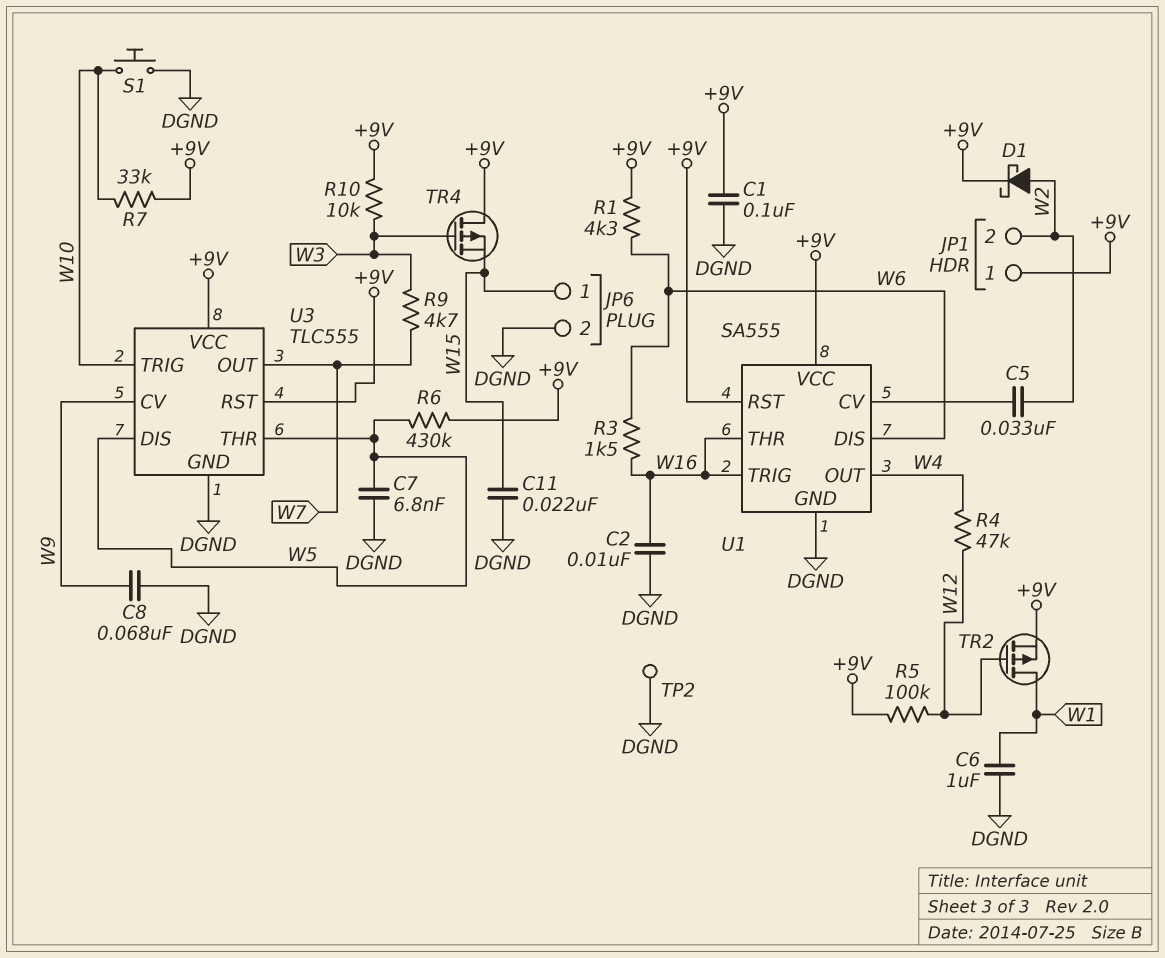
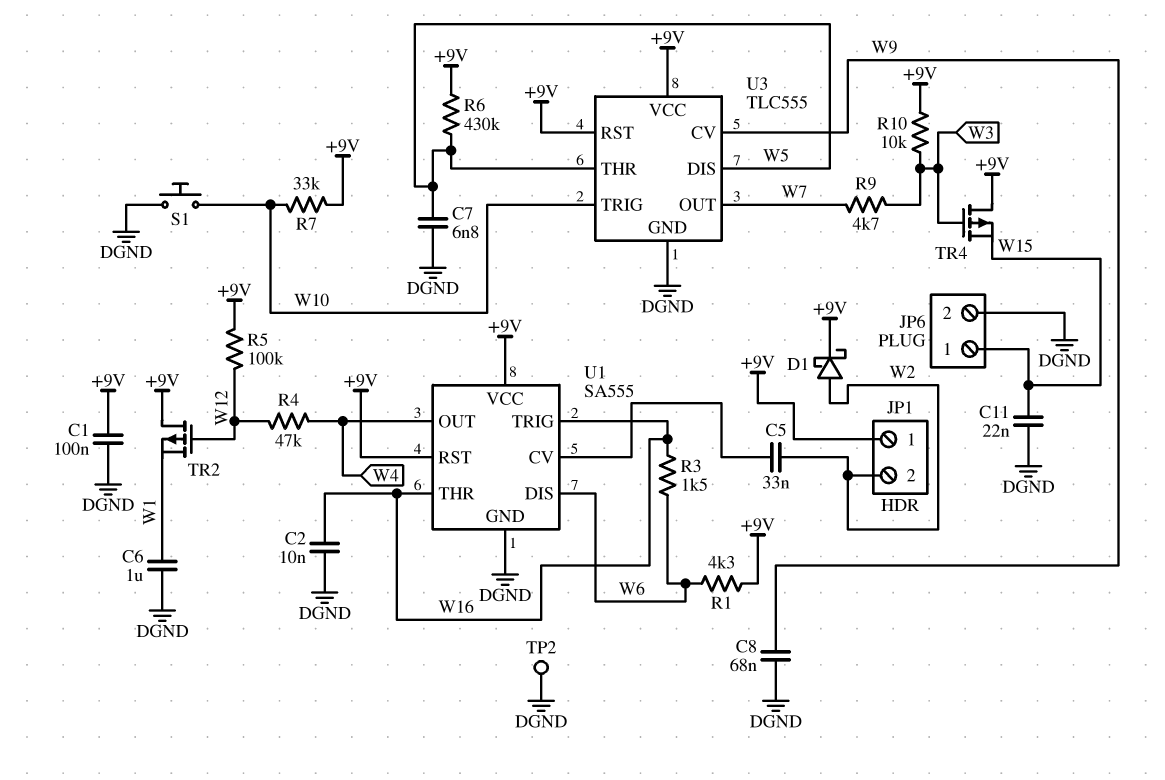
TR2: PMOS (G W12, D W1, S +9V) -> PMOS (G W12, D +9V, S W1)

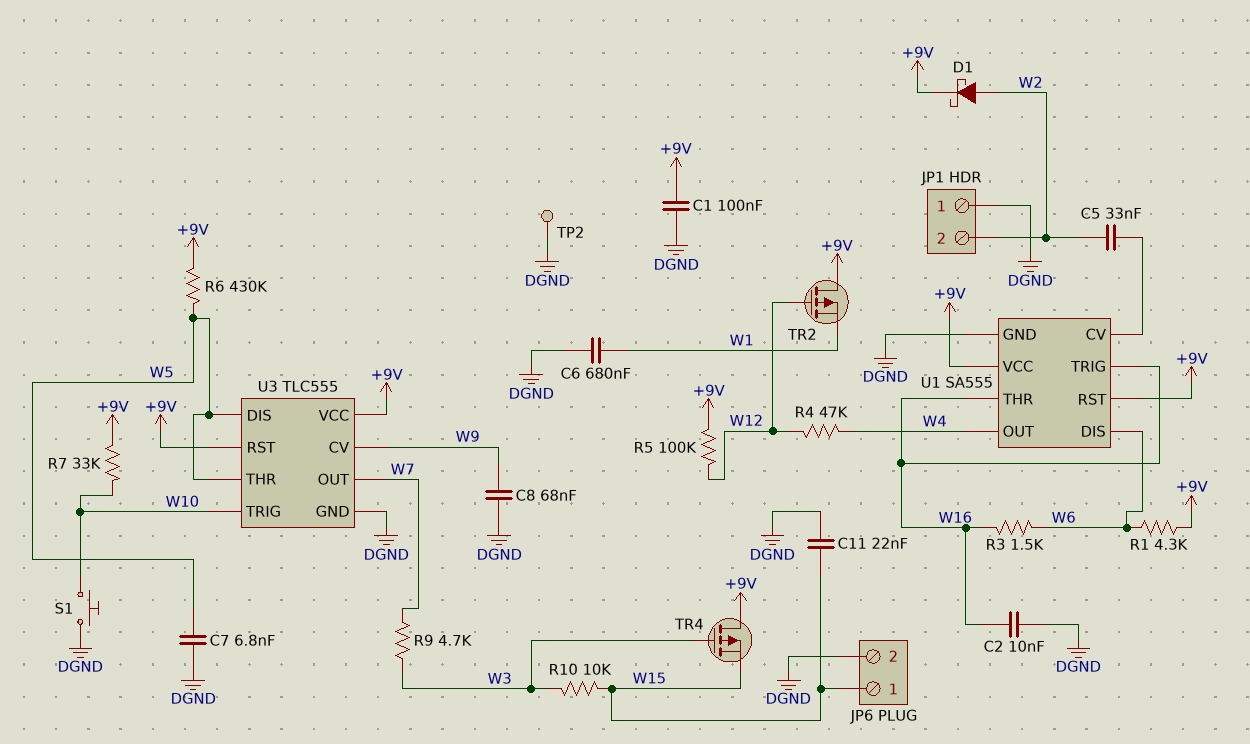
C6: 1uF (DGND, W1) -> 680nF (DGND, W1)
JP1 pin 1: +9V -> DGND
R10: 10k (+9V, W3) -> 10k (W3, W15)

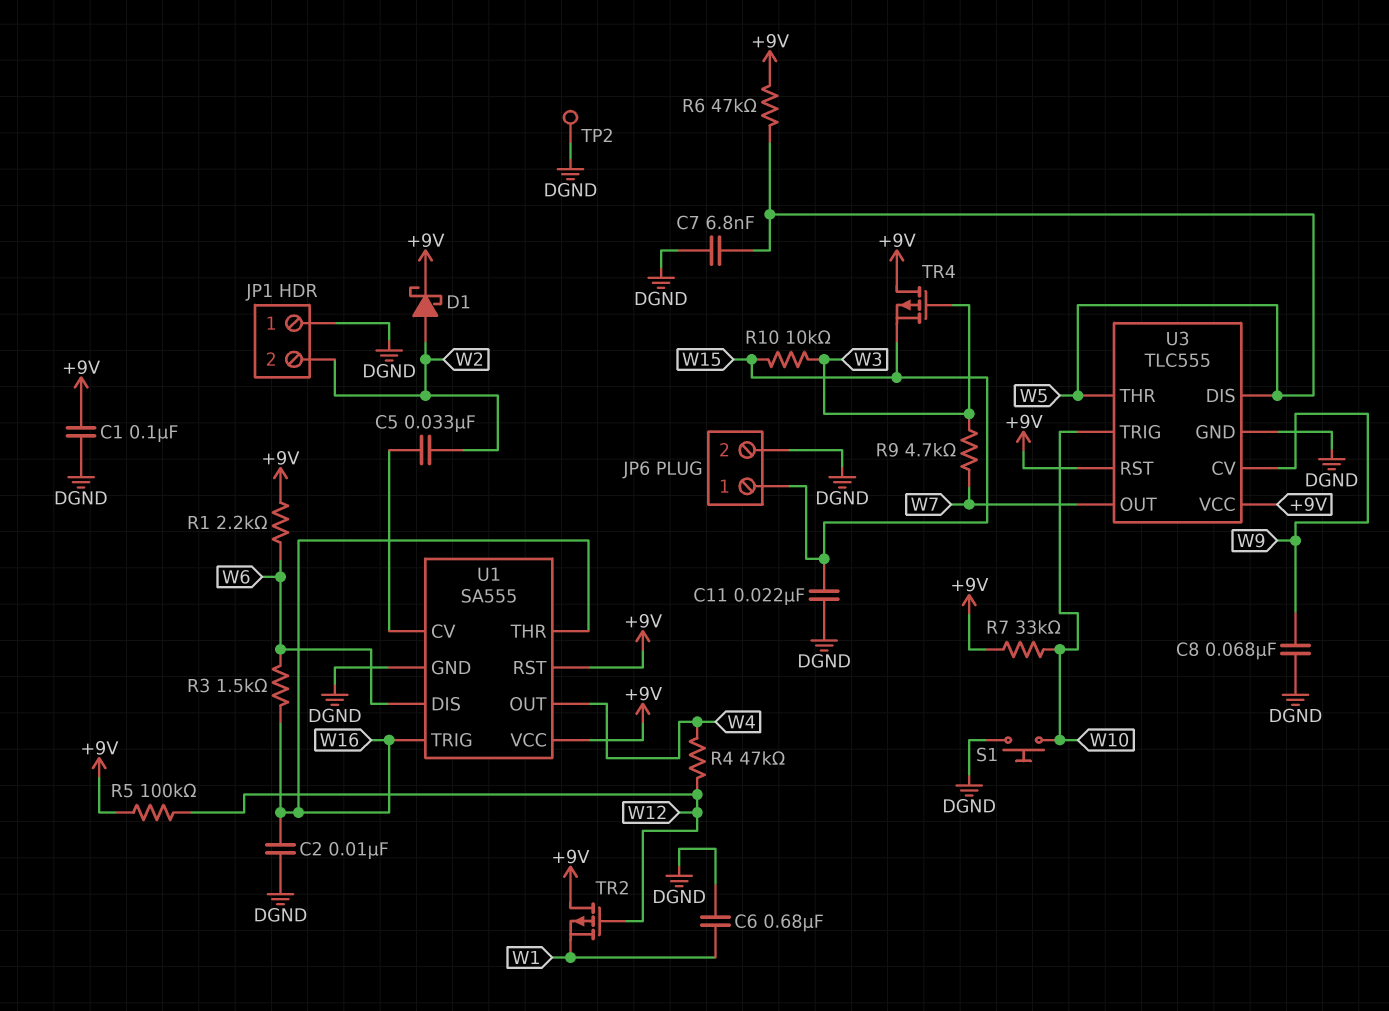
R1: 4.3k (+9V, W6) -> 2.2k (+9V, W6)
R6: 430k (+9V, W5) -> 47k (+9V, W5)

